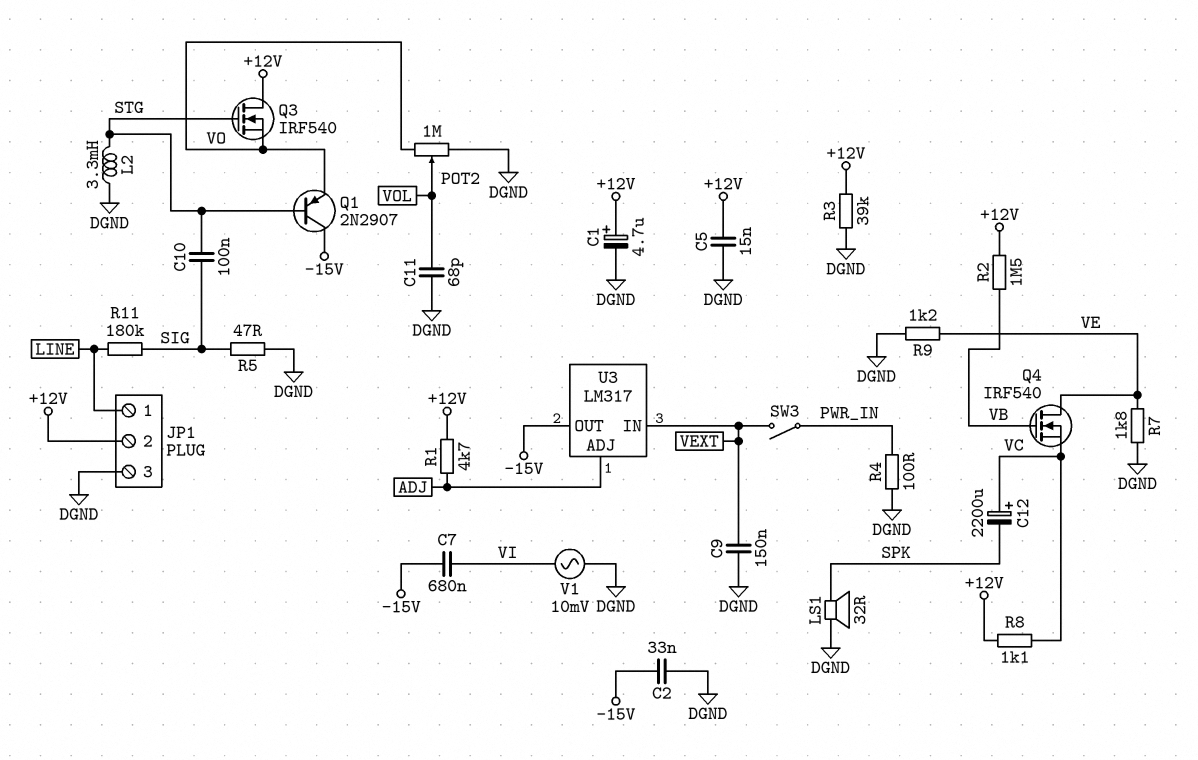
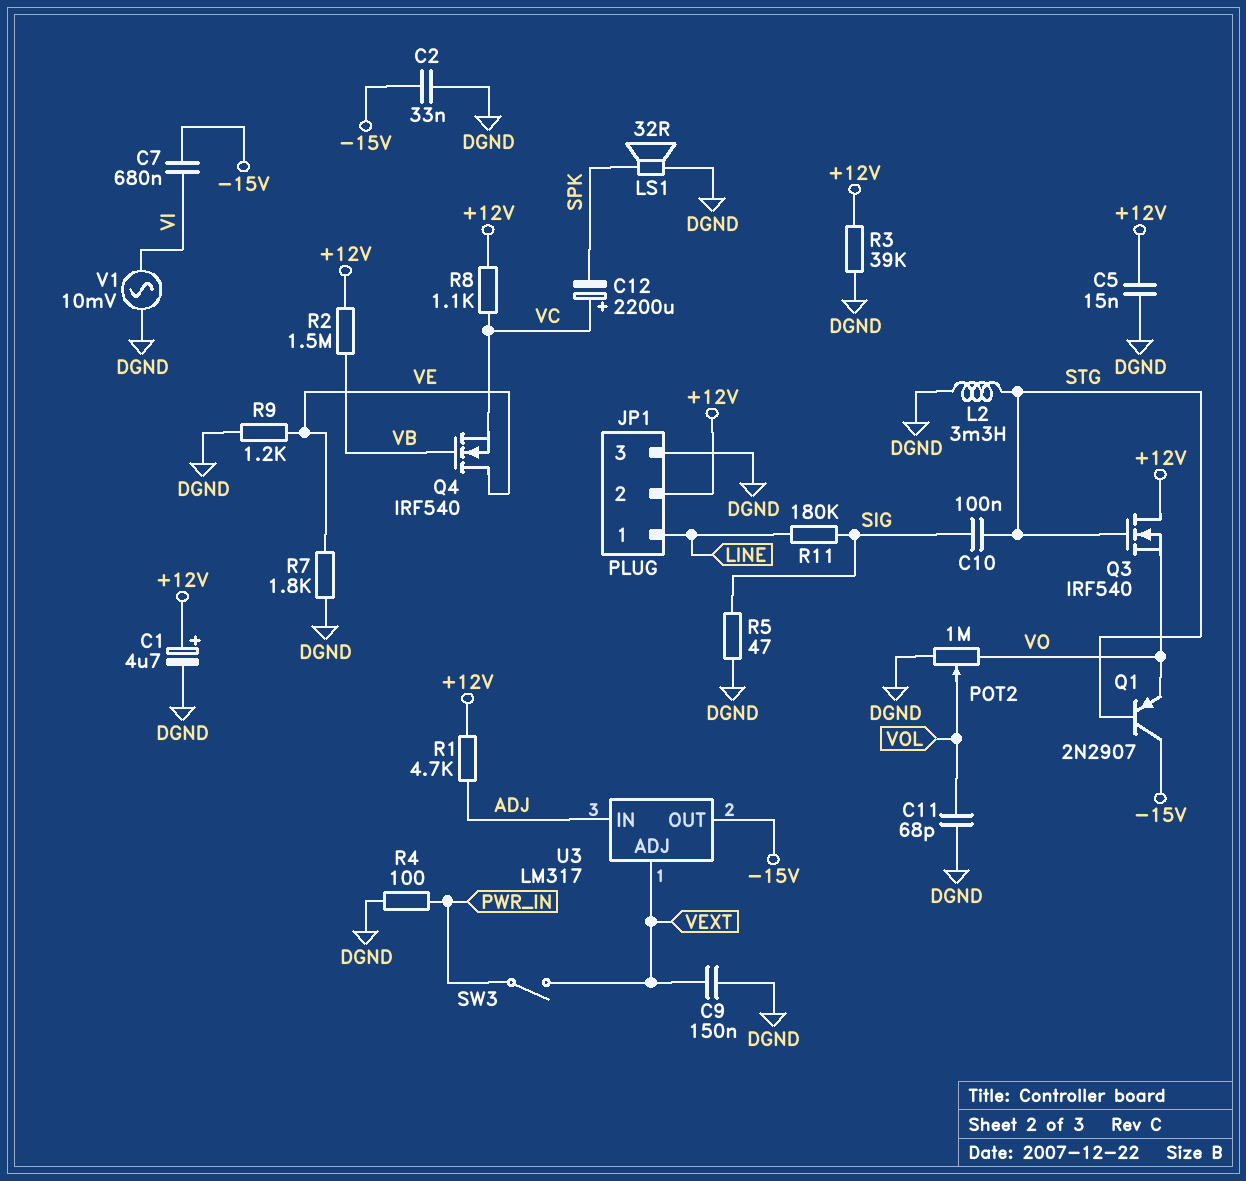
U3 pin ADJ: ADJ -> VEXT
U3 pin IN: VEXT -> ADJ

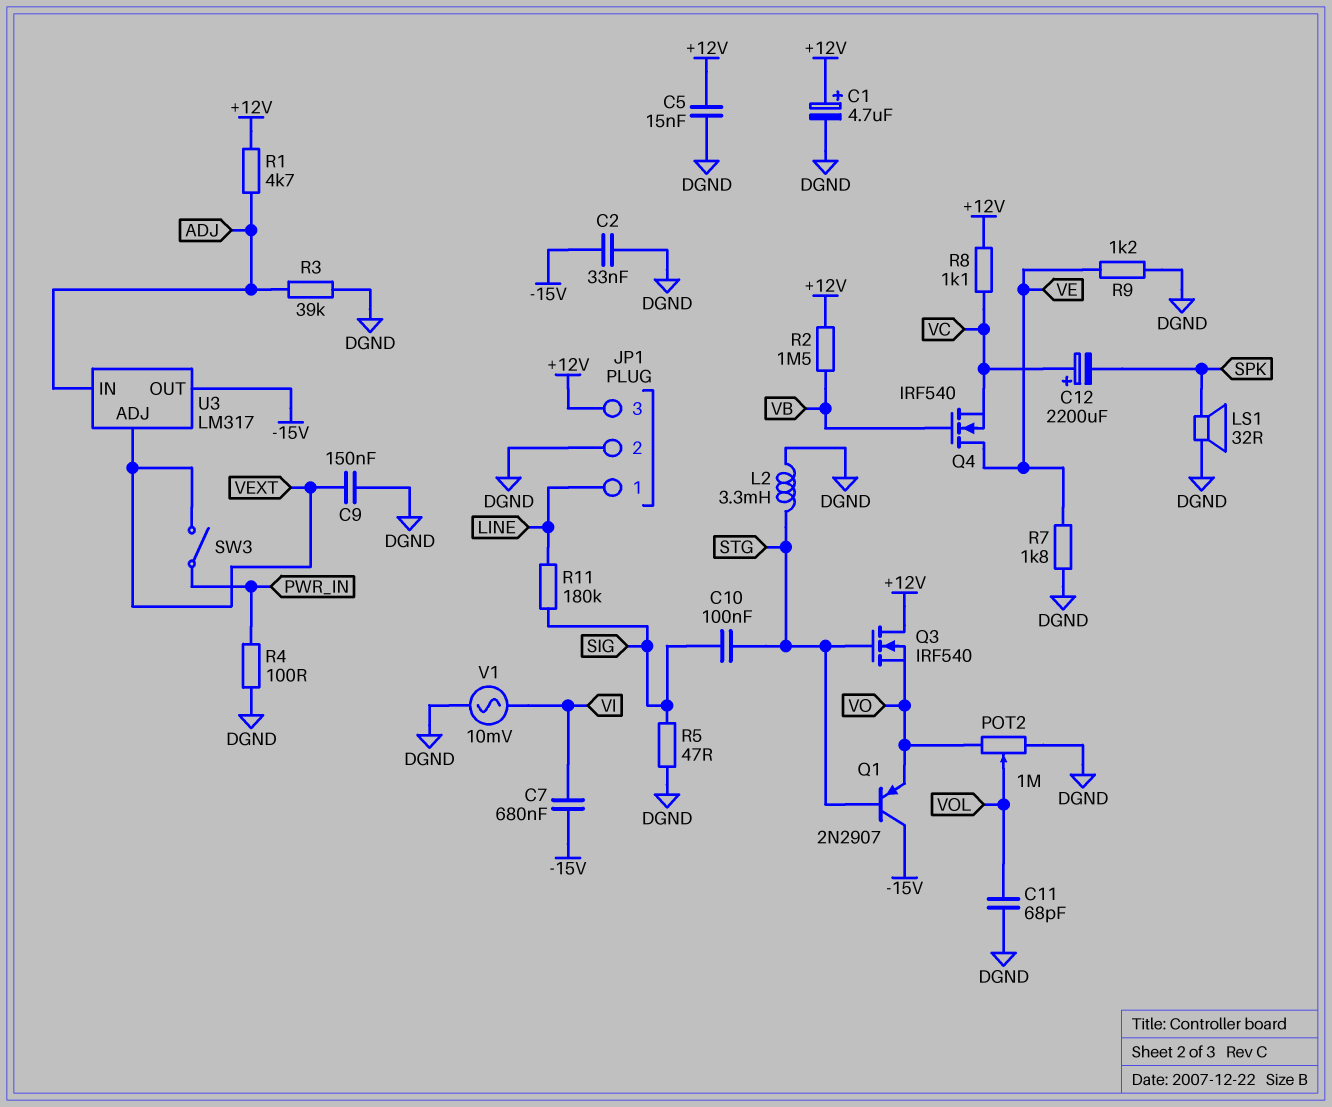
JP1 pin 2: +12V -> DGND
JP1 pin 3: DGND -> +12V
R3: 39k (+12V, DGND) -> 39k (ADJ, DGND)

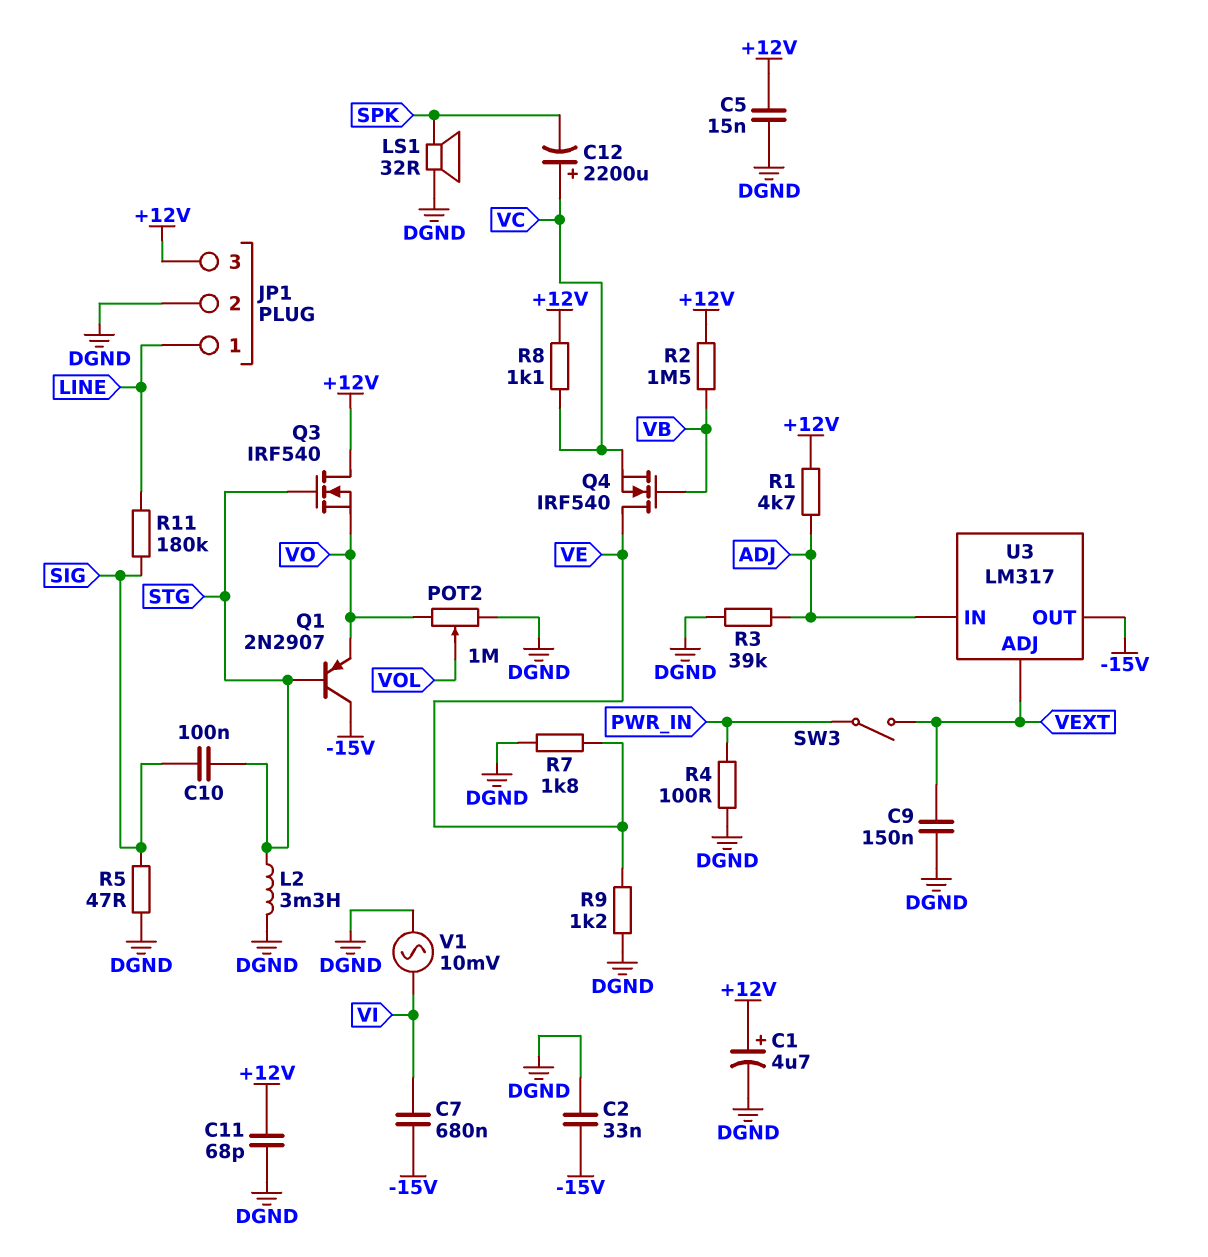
C11: 68pF (DGND, VOL) -> 68pF (+12V, DGND)

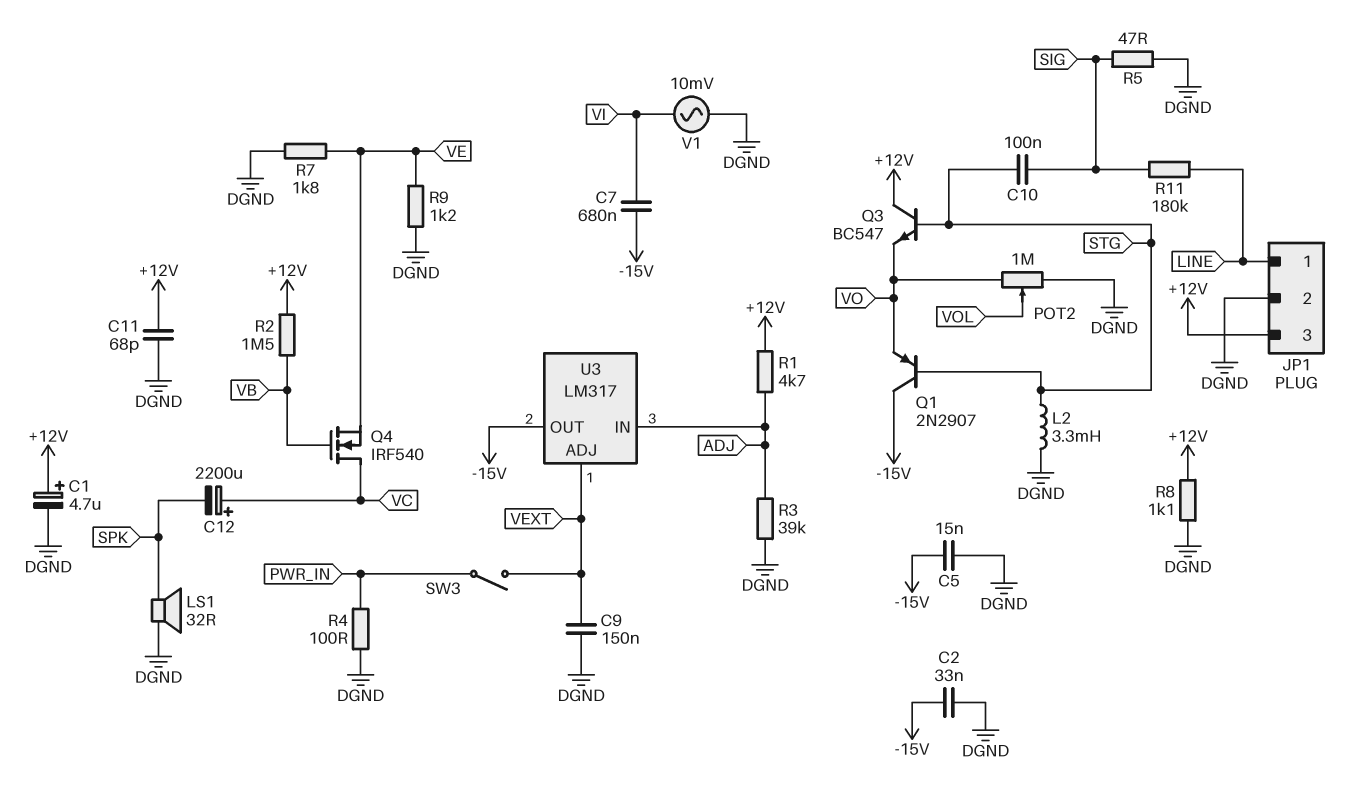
C5: 15nF (+12V, DGND) -> 15nF (-15V, DGND)
Q3: NMOS IRF540 (G STG, D +12V, S VO) -> NPN BC547 (B STG, C +12V, E VO)
Q4: NMOS IRF540 (G VB, D VE, S VC) -> NMOS IRF540 (G VB, D VC, S VE)
R8: 1.1k (+12V, VC) -> 1.1k (+12V, DGND)

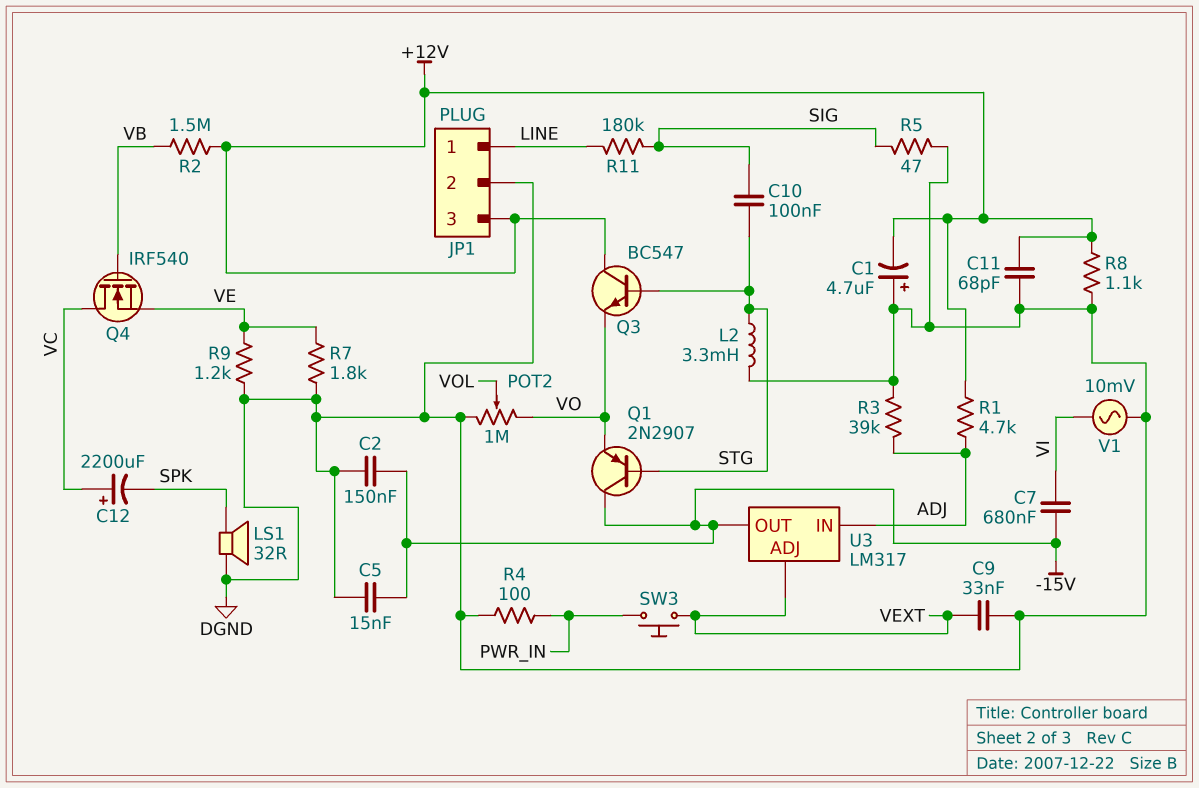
C1: 4.7uF (plus +12V, minus DGND) -> 4.7uF (plus DGND, minus +12V)
C2: 33nF (-15V, DGND) -> 150nF (-15V, DGND)
C9: 150nF (DGND, VEXT) -> 33nF (DGND, VEXT)
SW3: switch (PWR_IN, VEXT) -> button (PWR_IN, VEXT)

